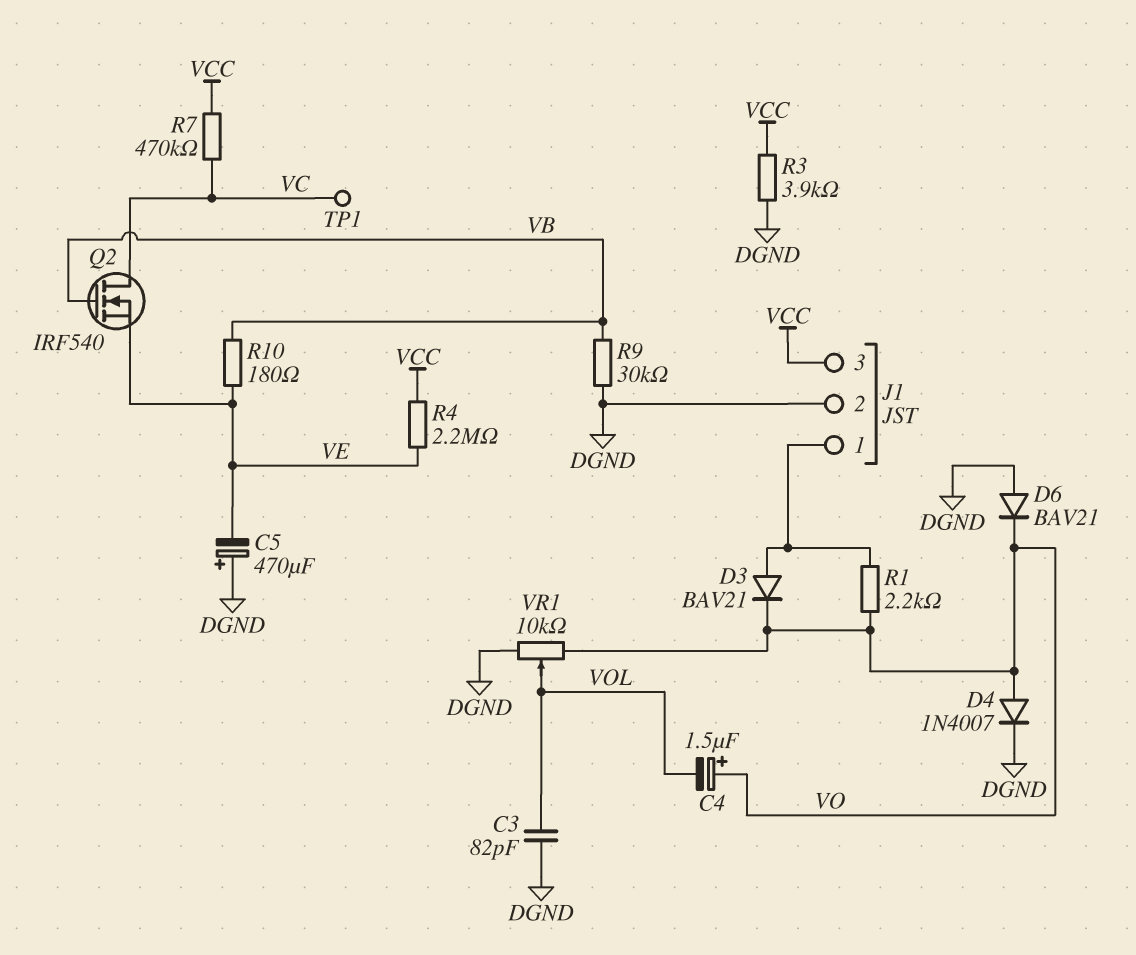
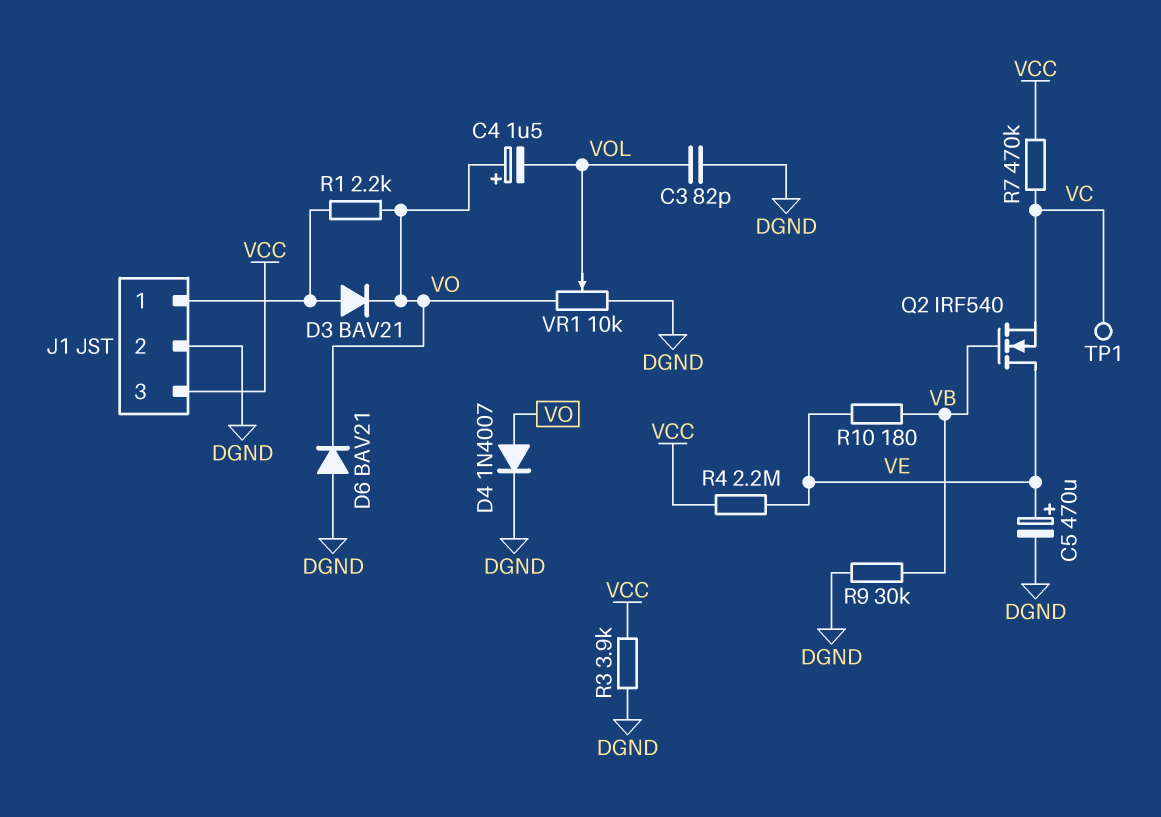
C5: 470uF (plus DGND, minus VE) -> 470uF (plus VE, minus DGND)
Q2: NMOS IRF540 (G VB, D VC, S VE) -> NMOS IRF540 (G VB, D VE, S VC)

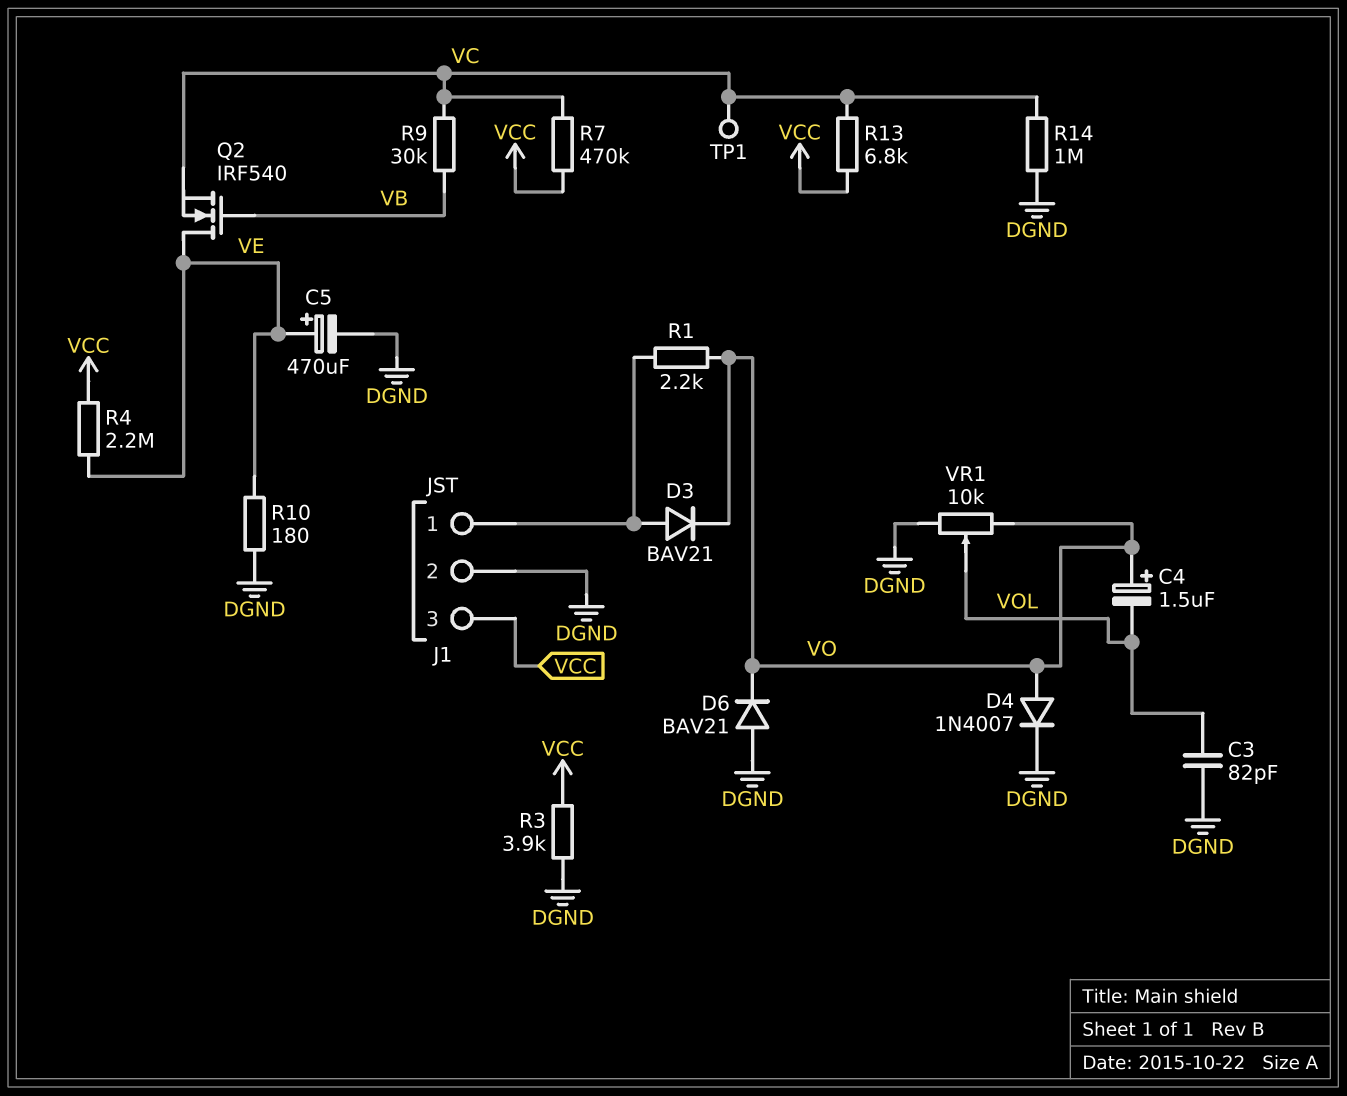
R9: 30k (DGND, VB) -> 30k (VB, VC)
R10: 180 (VB, VE) -> 180 (DGND, VE)
R13: none -> 6.8k (VC, VCC)
R14: none -> 1M (DGND, VC)

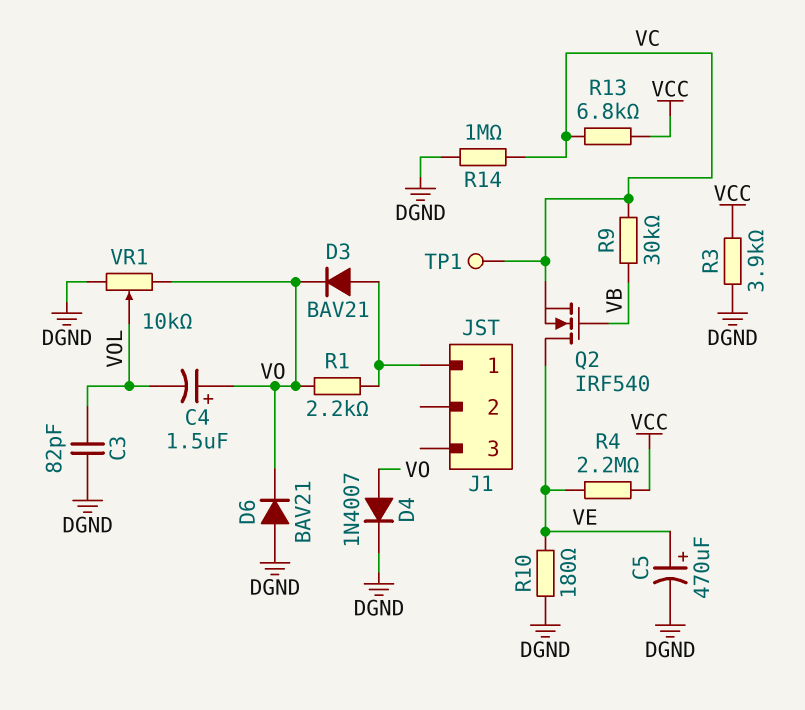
J1 pin 2: DGND -> none
J1 pin 3: VCC -> none
R7: 470k (VC, VCC) -> none

